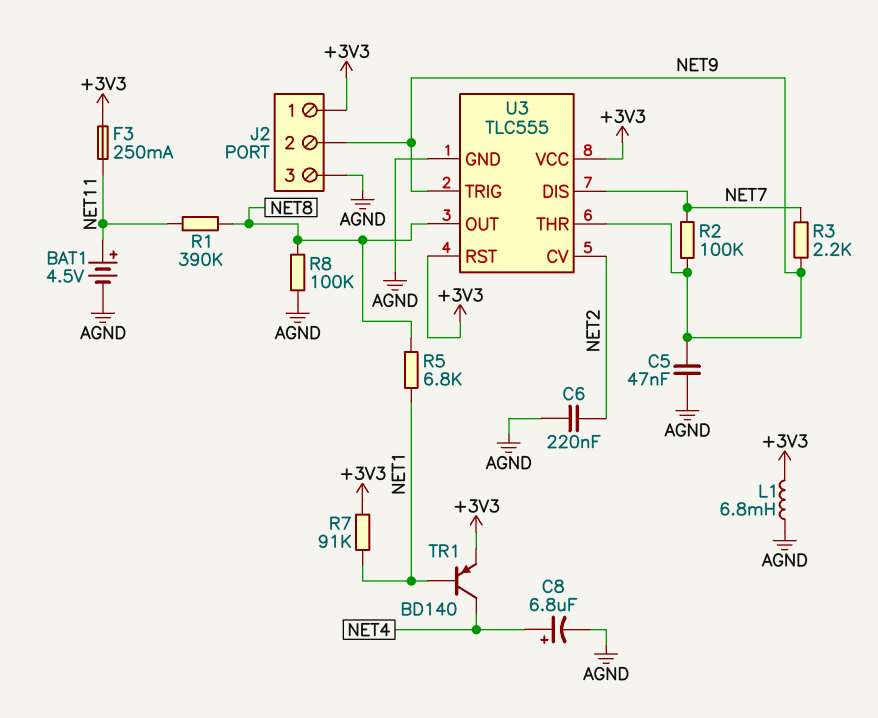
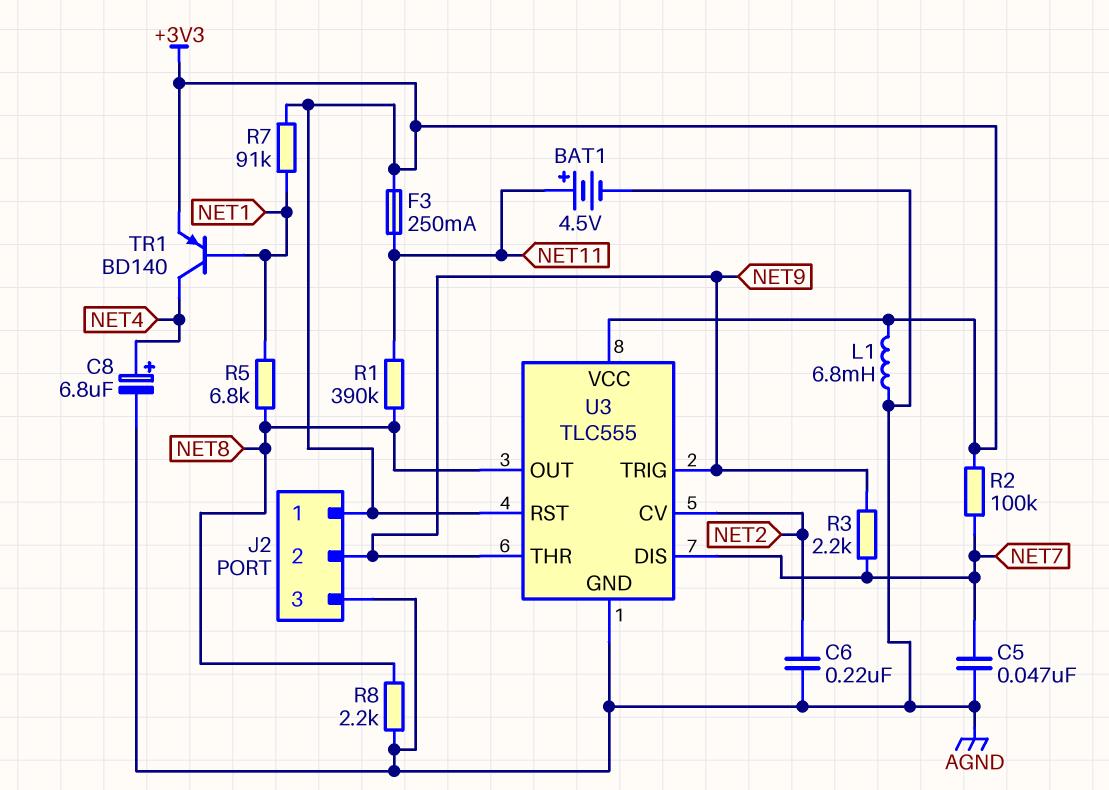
C5: 47nF (AGND, NET9) -> 47nF (AGND, NET7)
R2: 100k (NET7, NET9) -> 100k (+3V3, NET7)
R8: 100k (AGND, NET8) -> 2.2k (AGND, NET8)

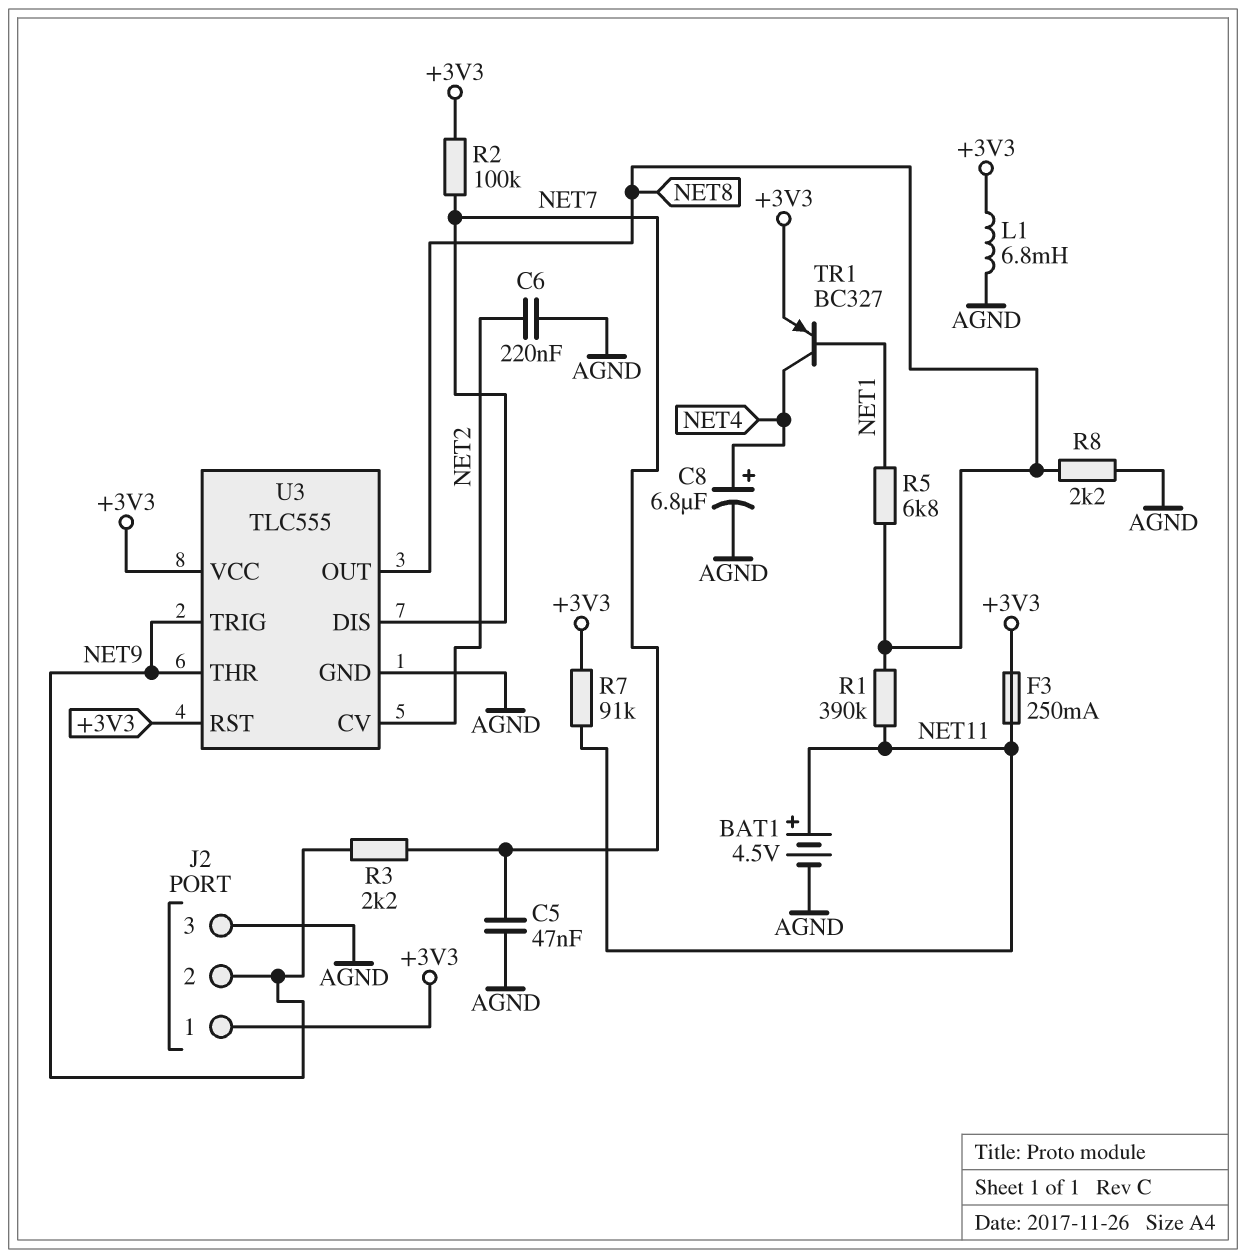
R7: 91k (+3V3, NET1) -> 91k (+3V3, NET11)
TR1: PNP BD140 (B NET1, C NET4, E +3V3) -> PNP BC327 (B NET1, C NET4, E +3V3)

